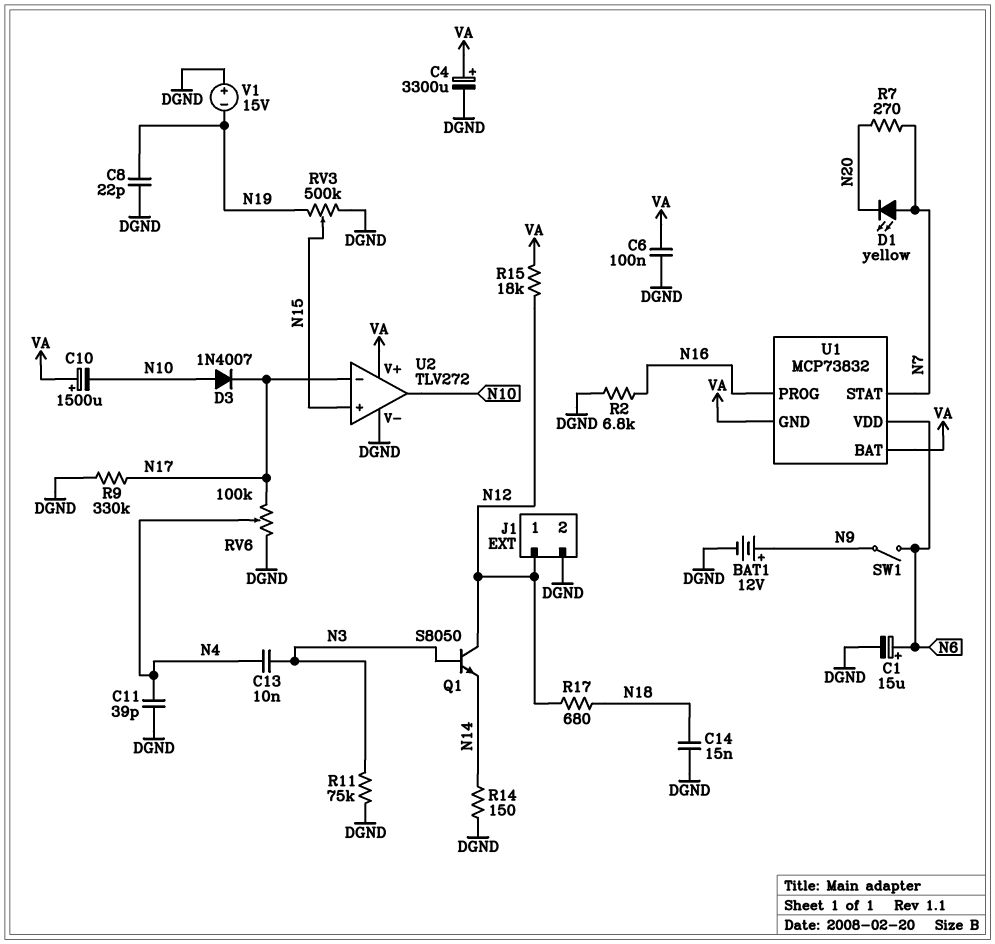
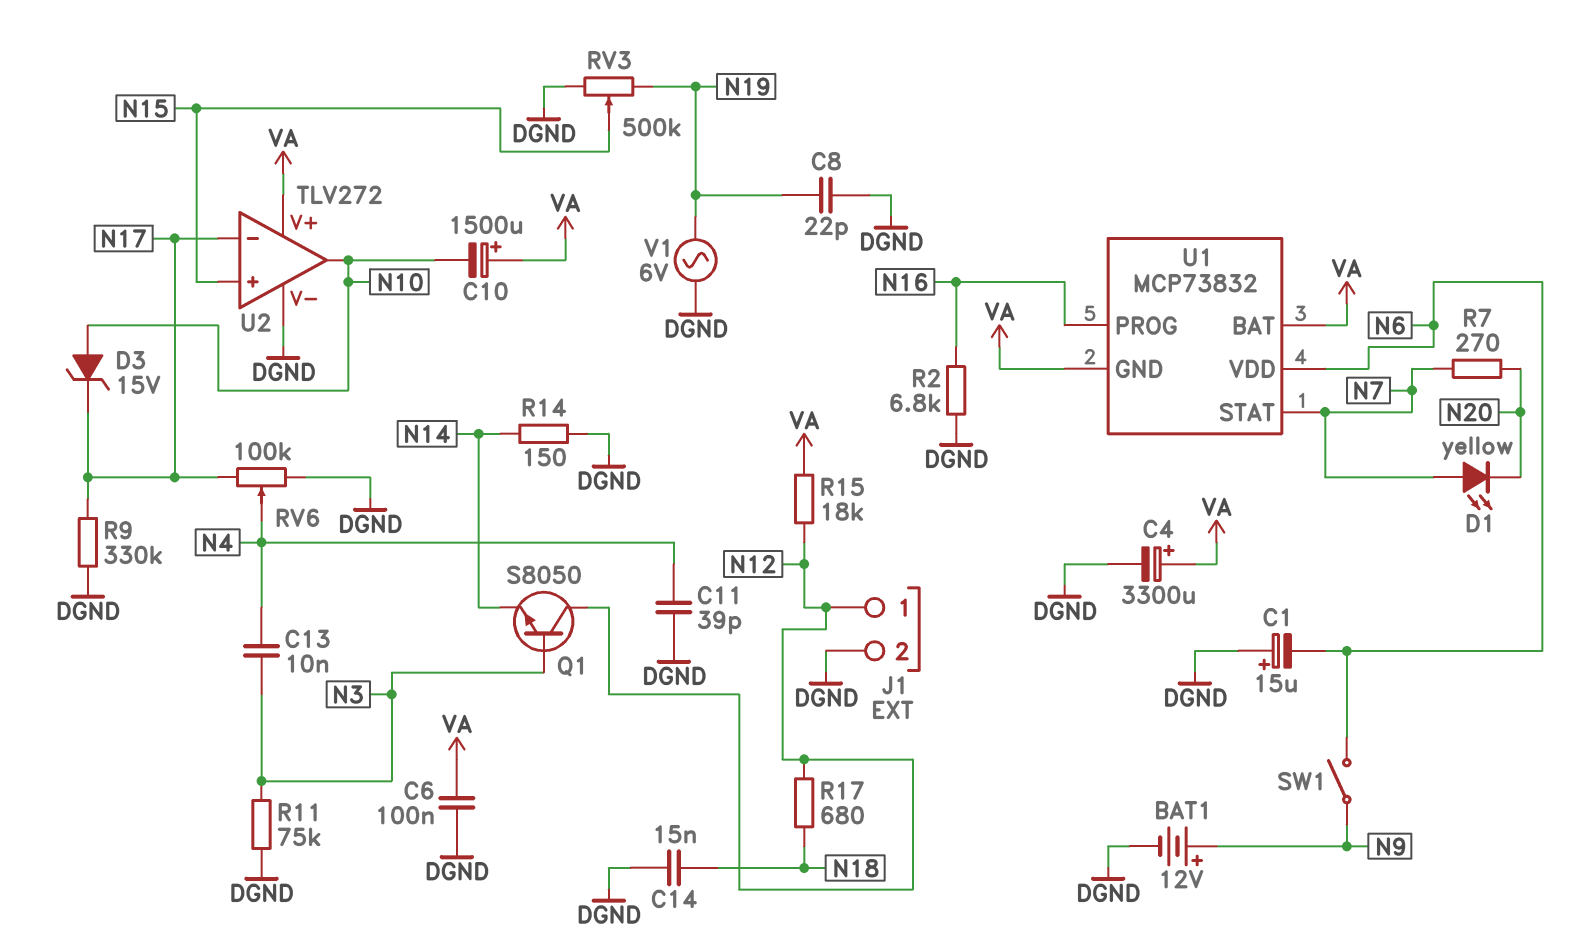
C1: 15uF (plus N6, minus DGND) -> 15uF (plus DGND, minus N6)
D3: diode 1N4007 (A N10, K N17) -> zener 15V (A N10, K N17)
V1: 15V (plus DGND, minus N19) -> AC 6V (DGND, N19)

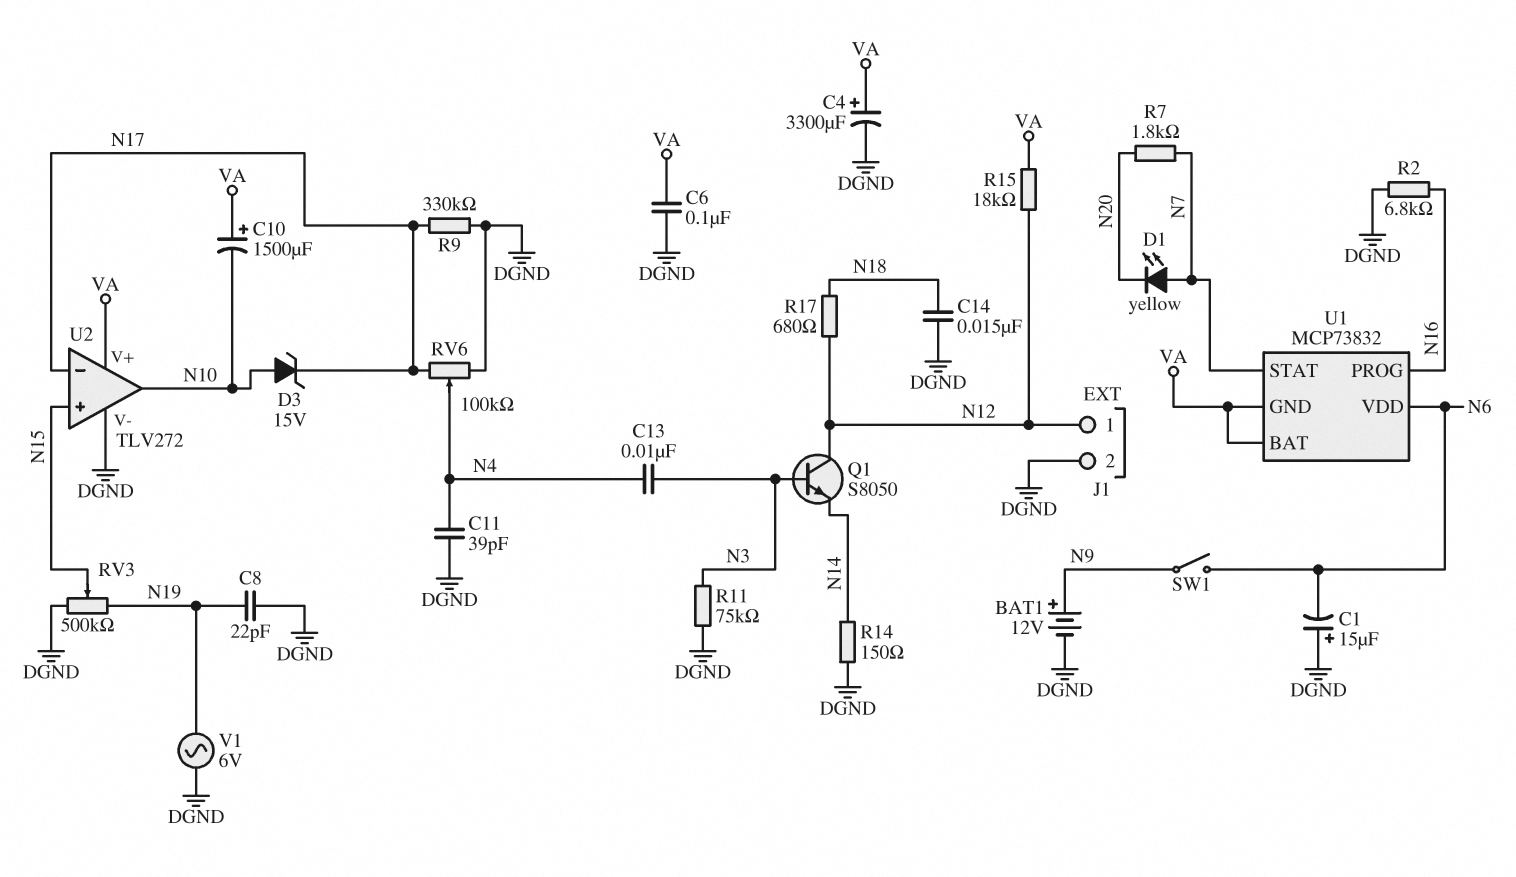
R7: 270 (N7, N20) -> 1.8k (N7, N20)

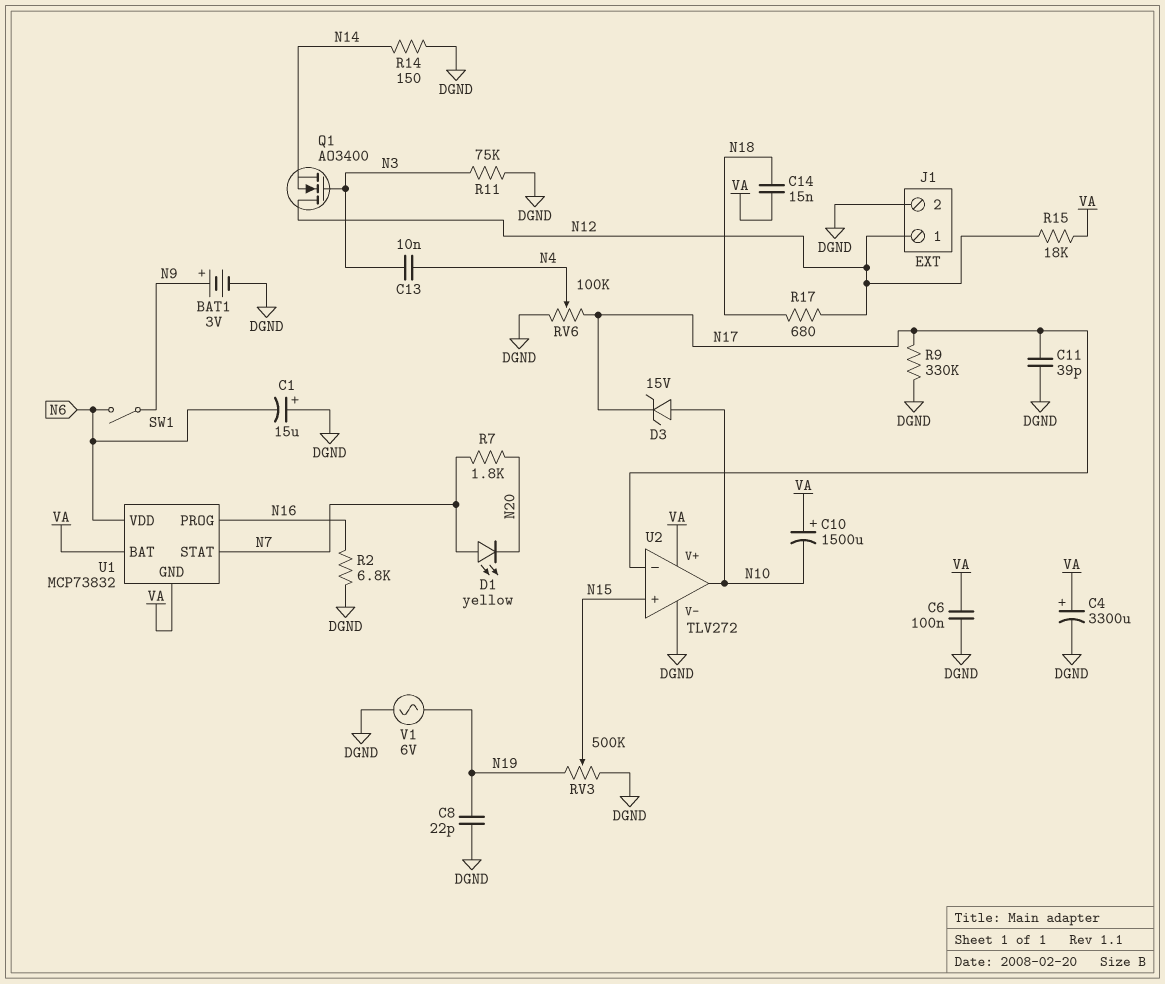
BAT1: 12V (plus N9, minus DGND) -> 3V (plus N9, minus DGND)
C11: 39pF (DGND, N4) -> 39pF (DGND, N17)
C14: 15nF (DGND, N18) -> 15nF (N18, VA)
Q1: NPN S8050 (B N3, C N12, E N14) -> NMOS AO3400 (G N3, D N12, S N14)

